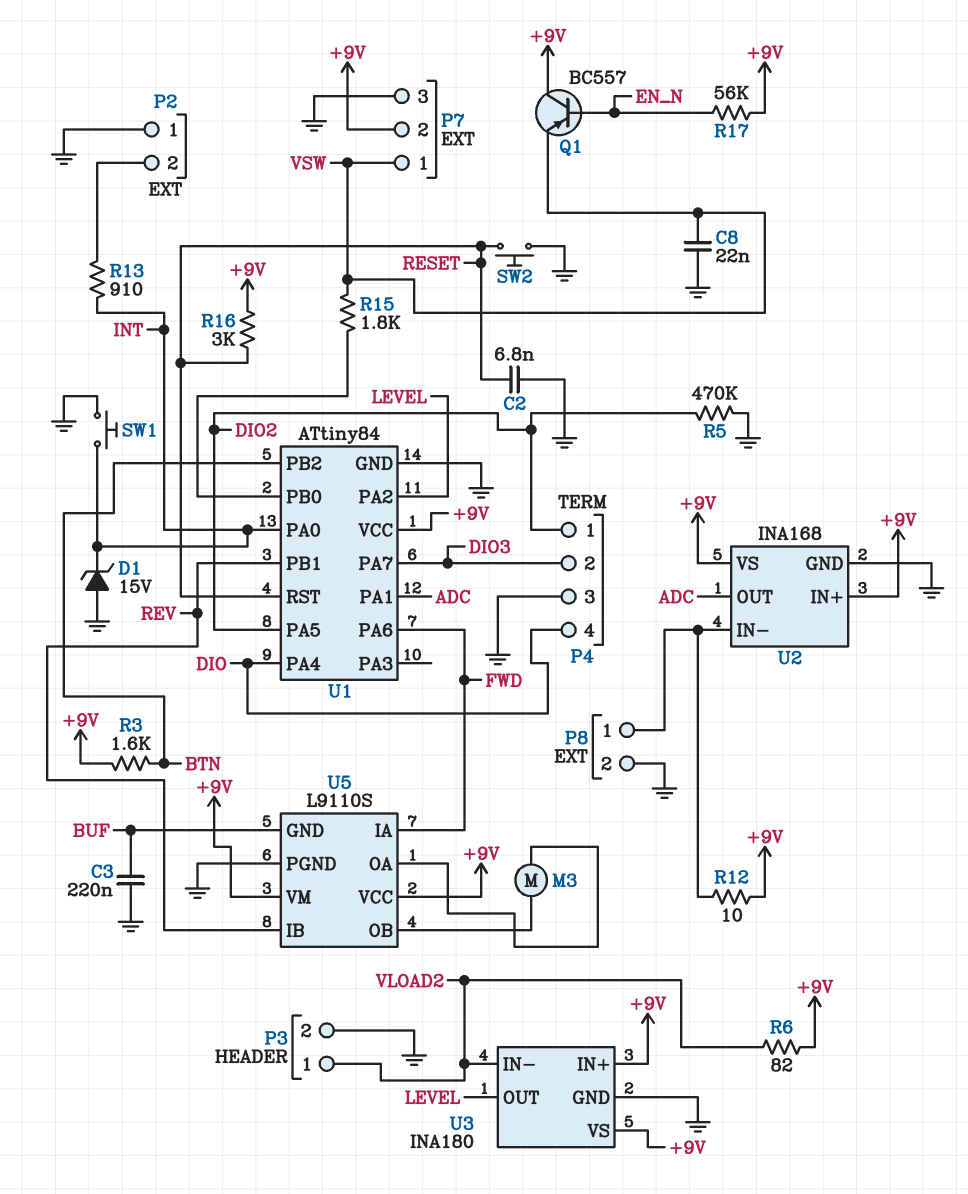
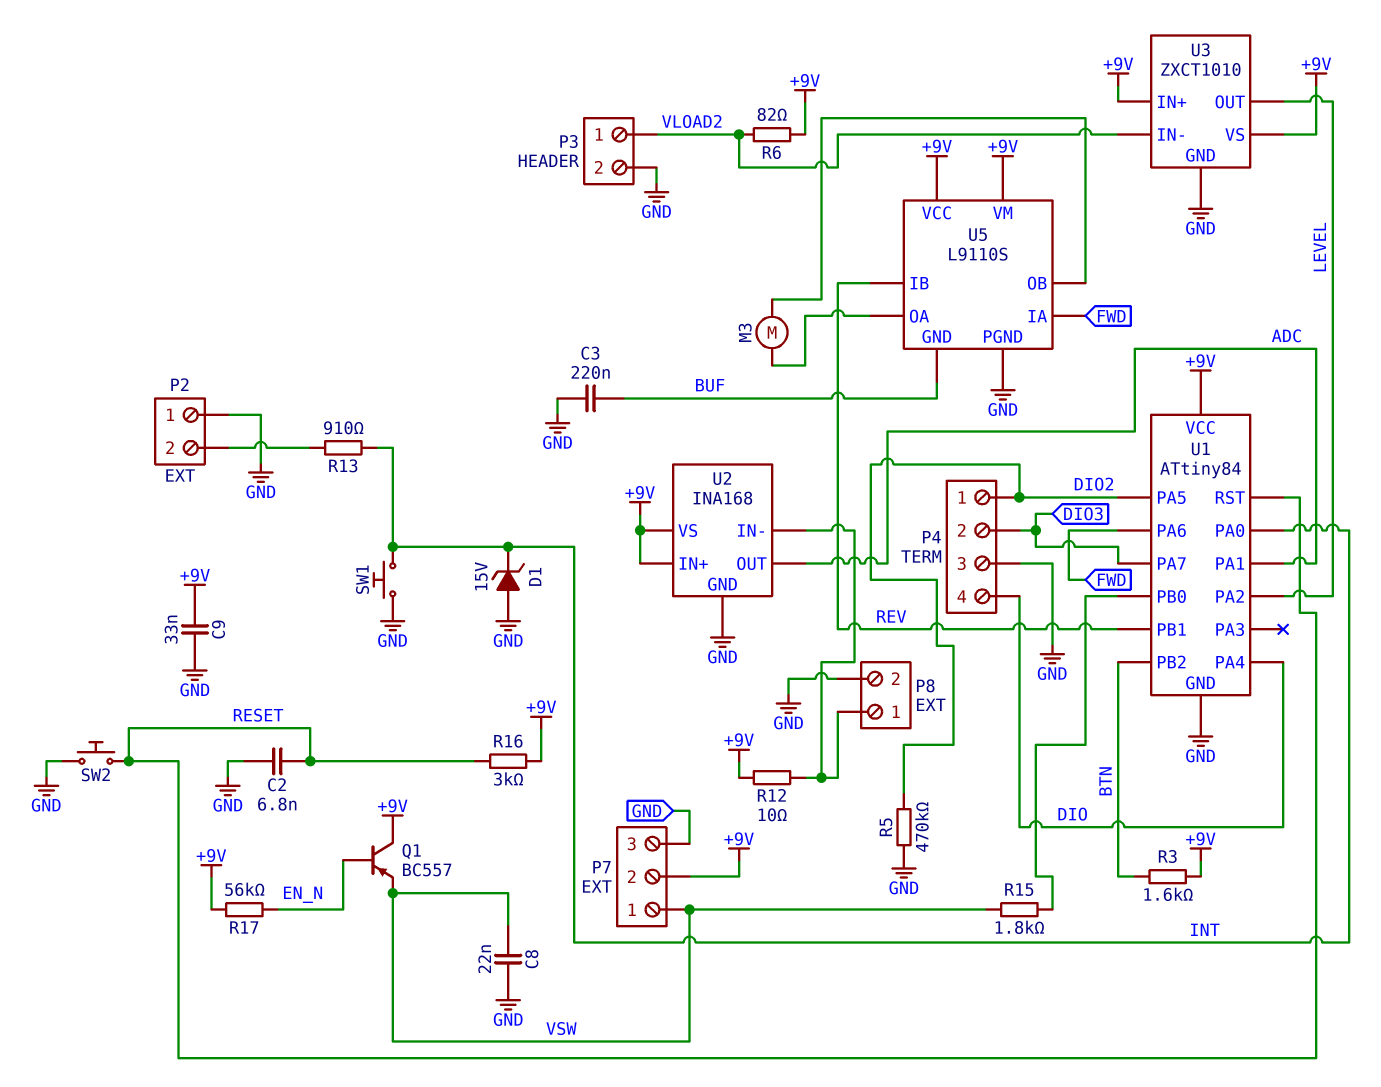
C9: none -> 33nF (+9V, GND)
U3: INA180 -> ZXCT1010

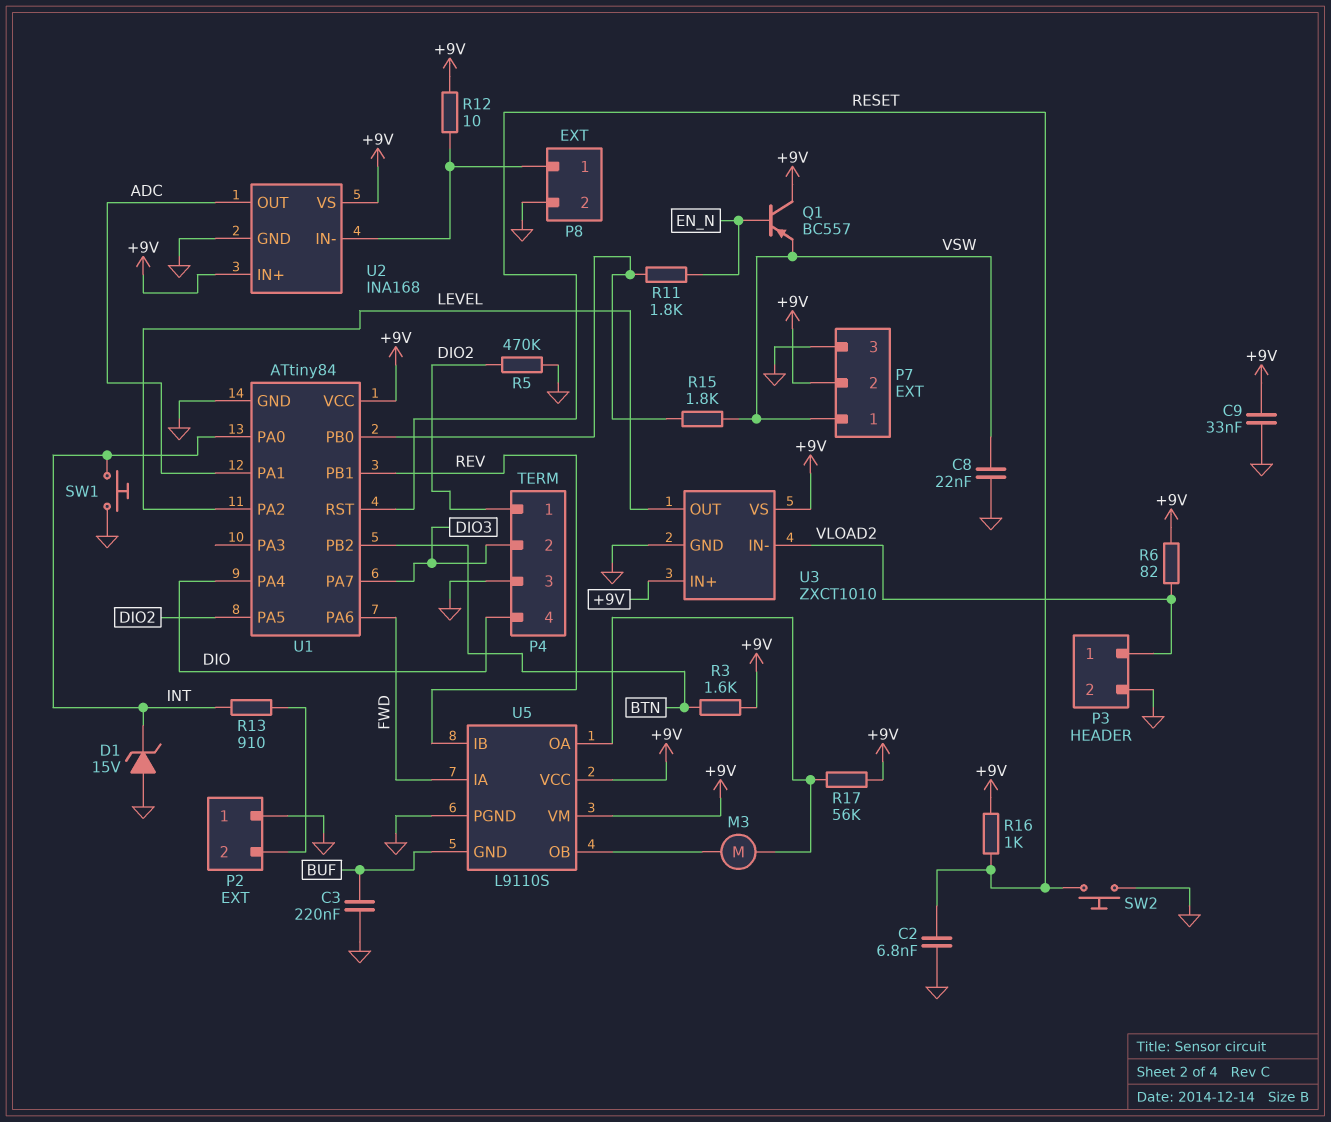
R11: none -> 1.8k (EN_N, U1/PB0)
R16: 3k (+9V, RESET) -> 1k (+9V, RESET)
R17: 56k (+9V, EN_N) -> 56k (+9V, U5/OA)

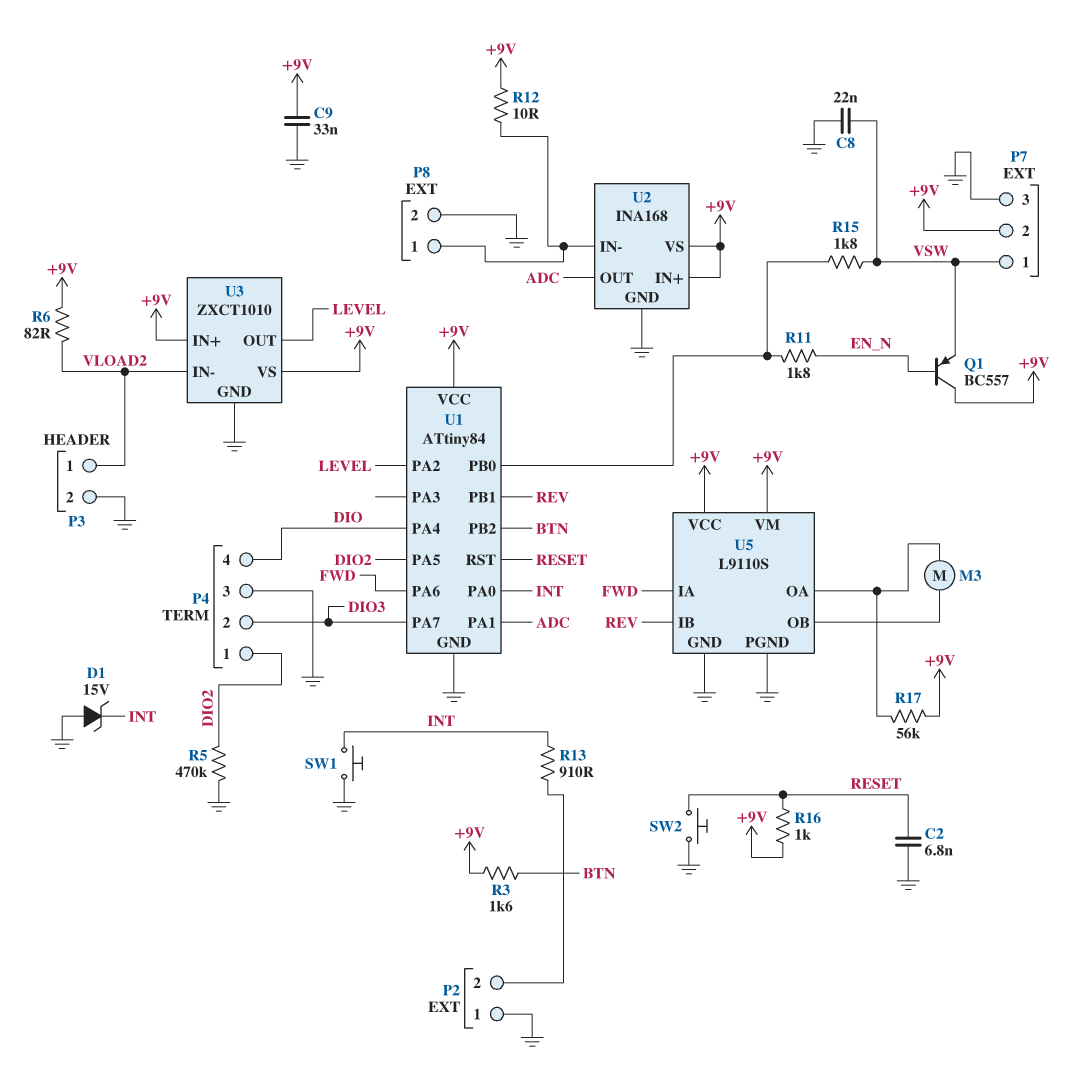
C3: 220nF (BUF, GND) -> none
U5 pin GND: BUF -> GND

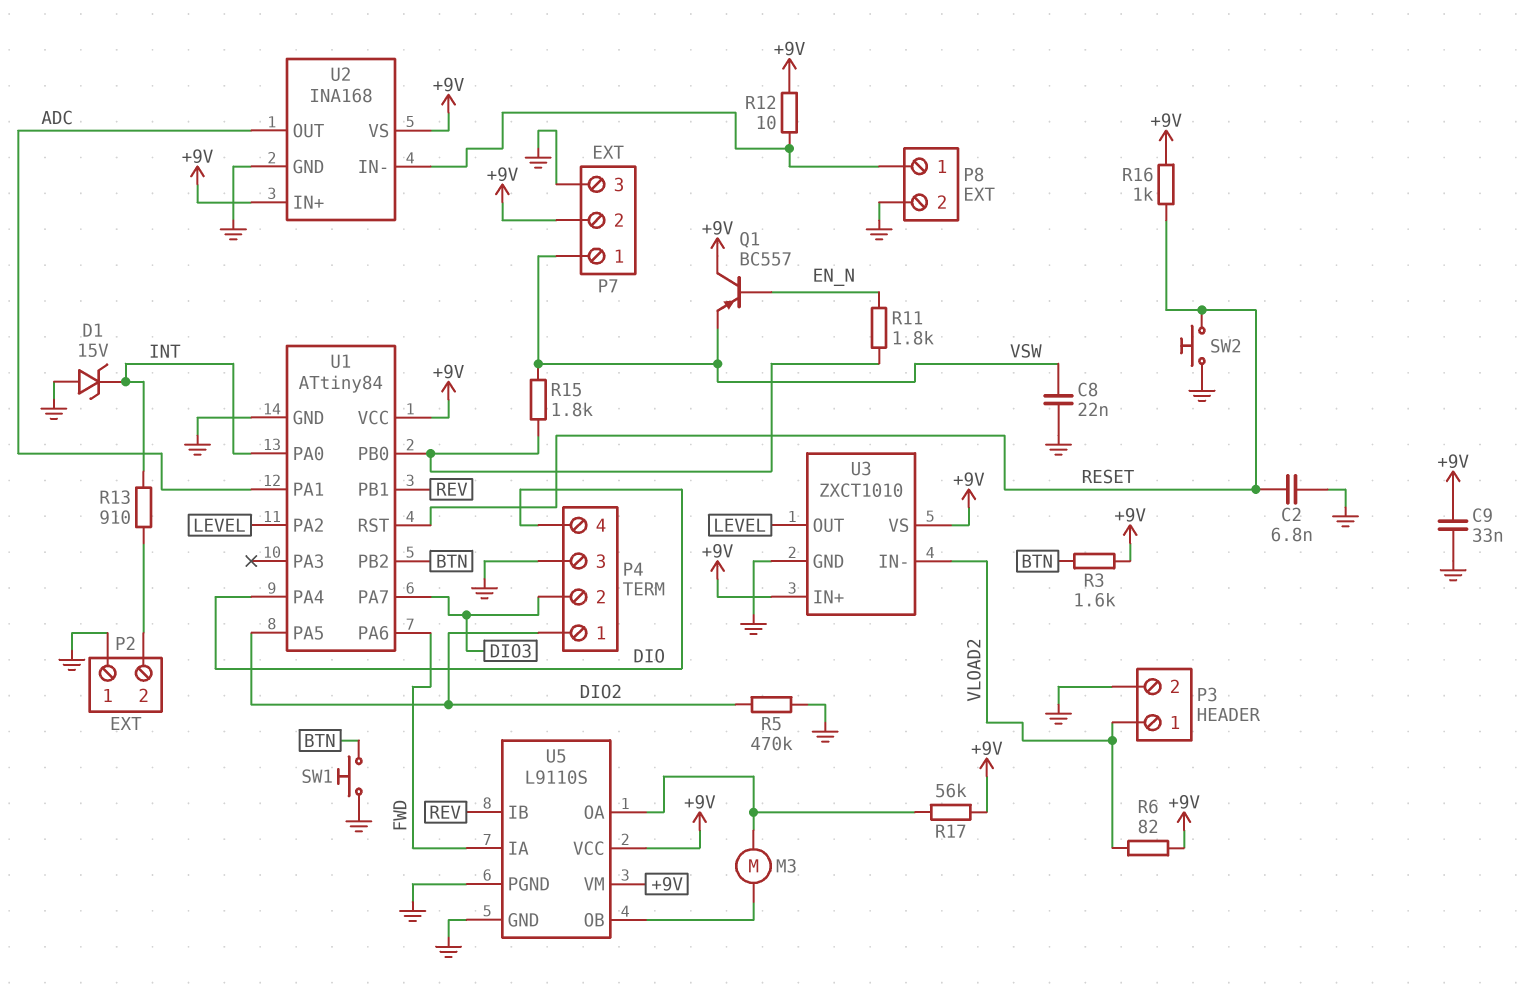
SW1: button (GND, INT) -> button (BTN, GND)

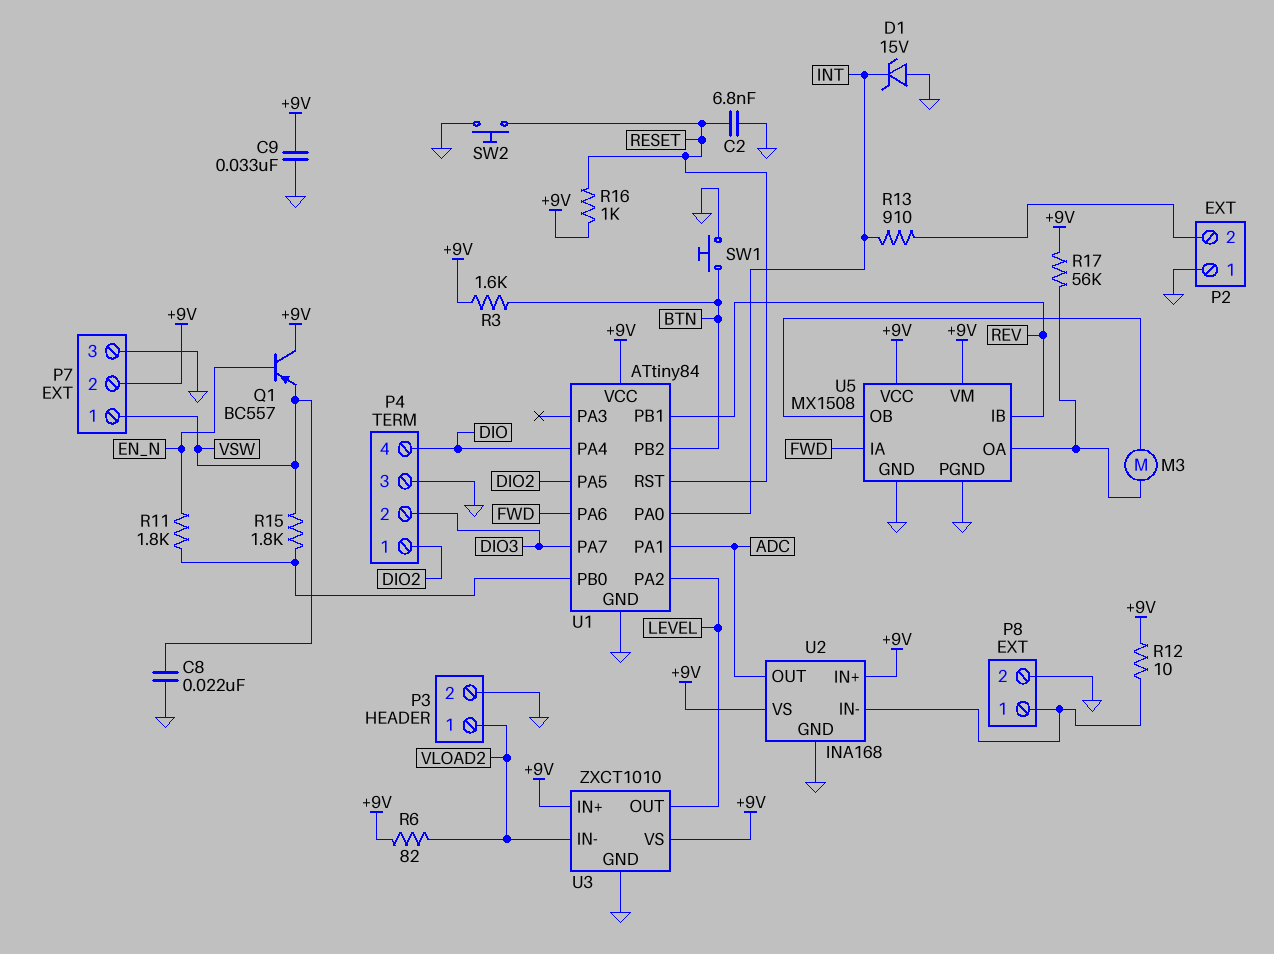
R5: 470k (DIO2, GND) -> none
U5: L9110S -> MX1508

